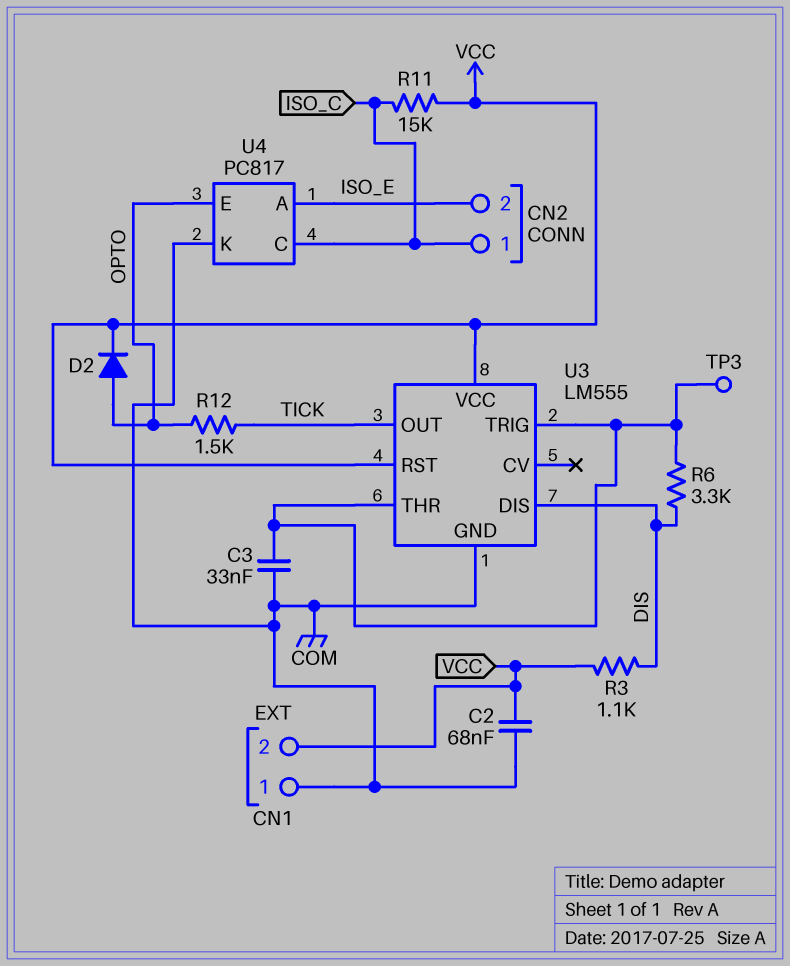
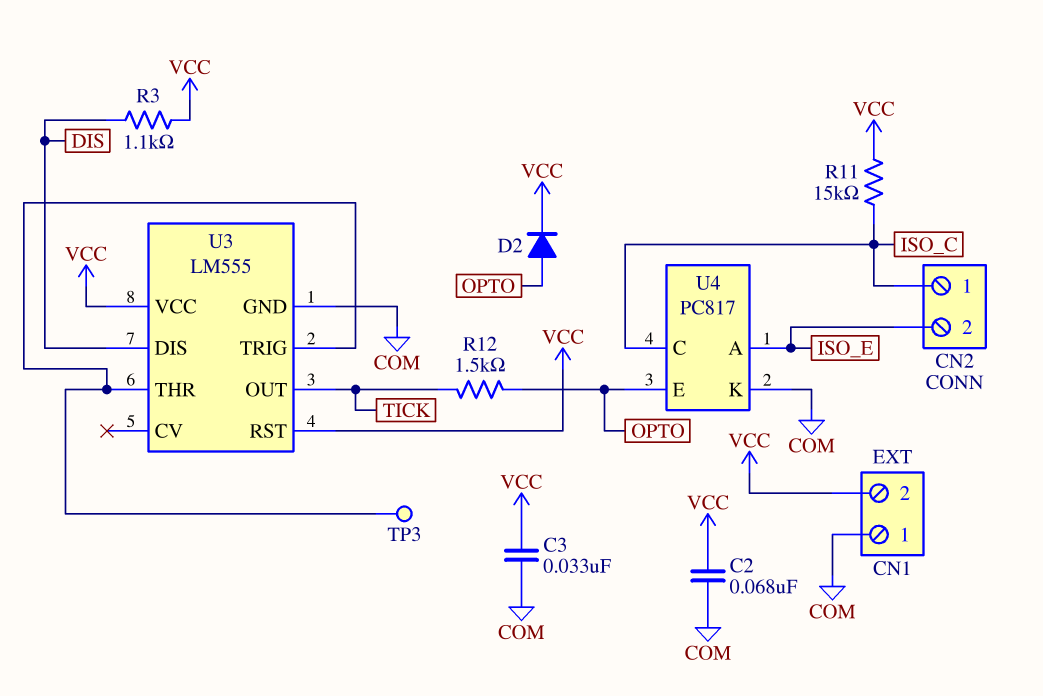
C3: 33nF (COM, U3/THR) -> 33nF (COM, VCC)
R6: 3.3k (DIS, U3/THR) -> none

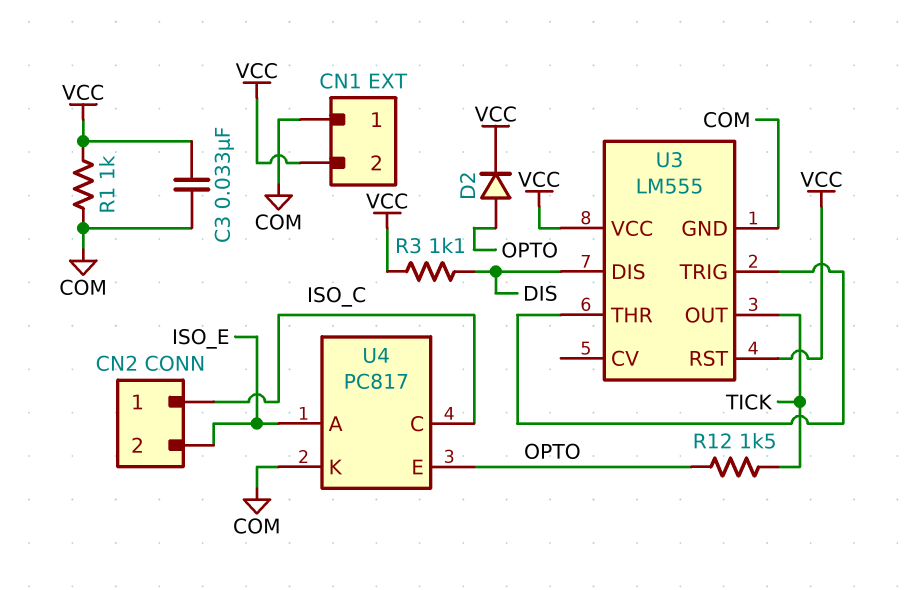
C2: 68nF (COM, VCC) -> none
R1: none -> 1k (COM, VCC)
R11: 15k (ISO_C, VCC) -> none
TP3: test point (U3/THR) -> none

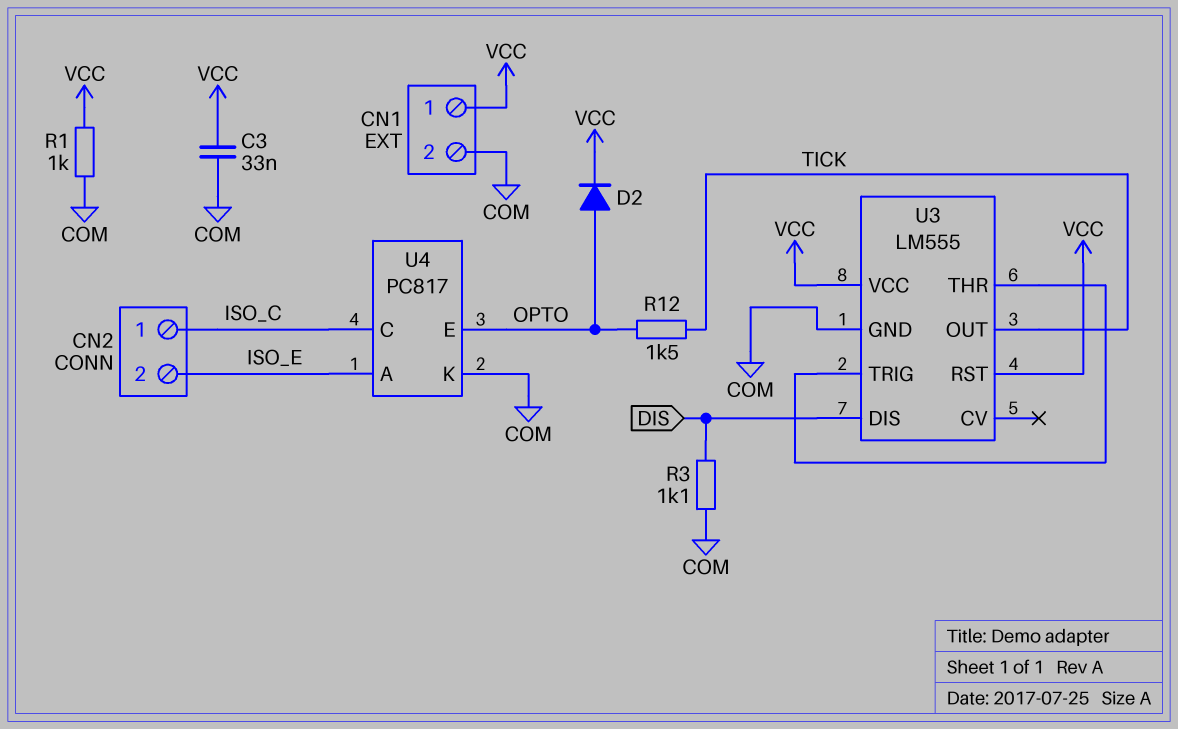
CN1 pin 1: COM -> VCC
CN1 pin 2: VCC -> COM
R3: 1.1k (DIS, VCC) -> 1.1k (COM, DIS)

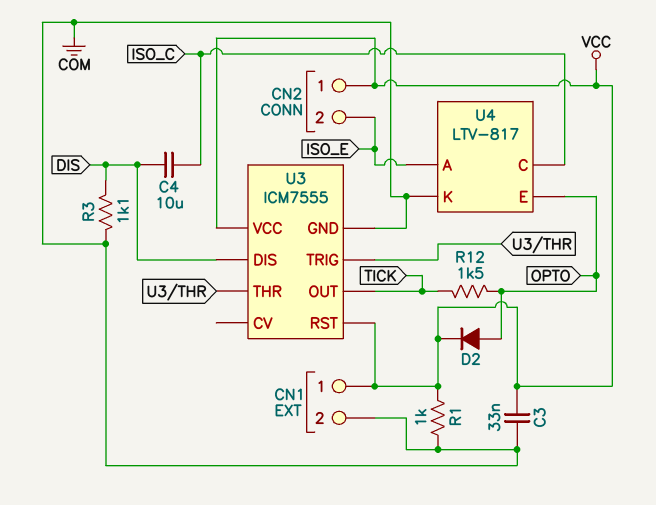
C4: none -> 10uF (DIS, ISO_C)
CN2 pin 1: ISO_C -> VCC
U3: LM555 -> ICM7555
U4: PC817 -> LTV-817

